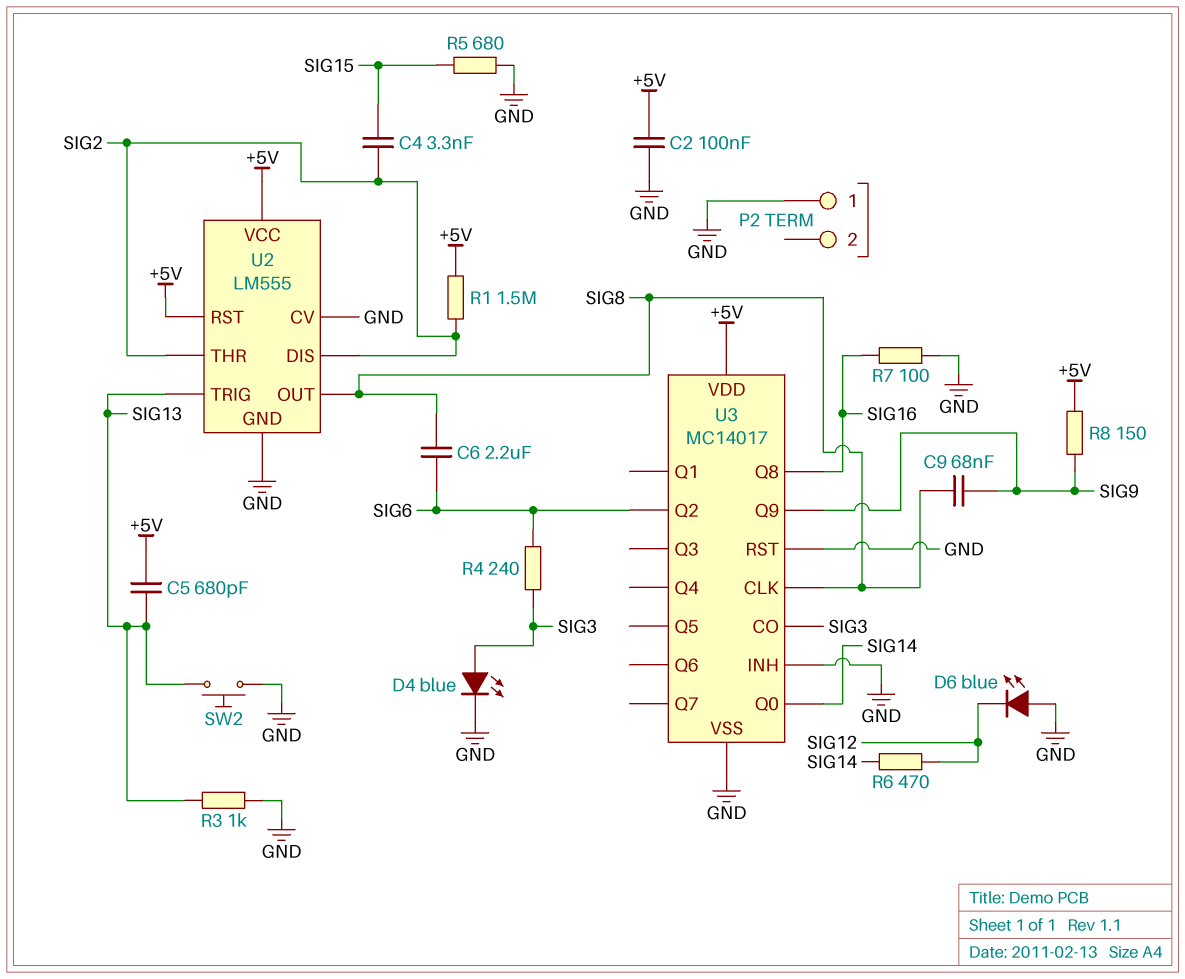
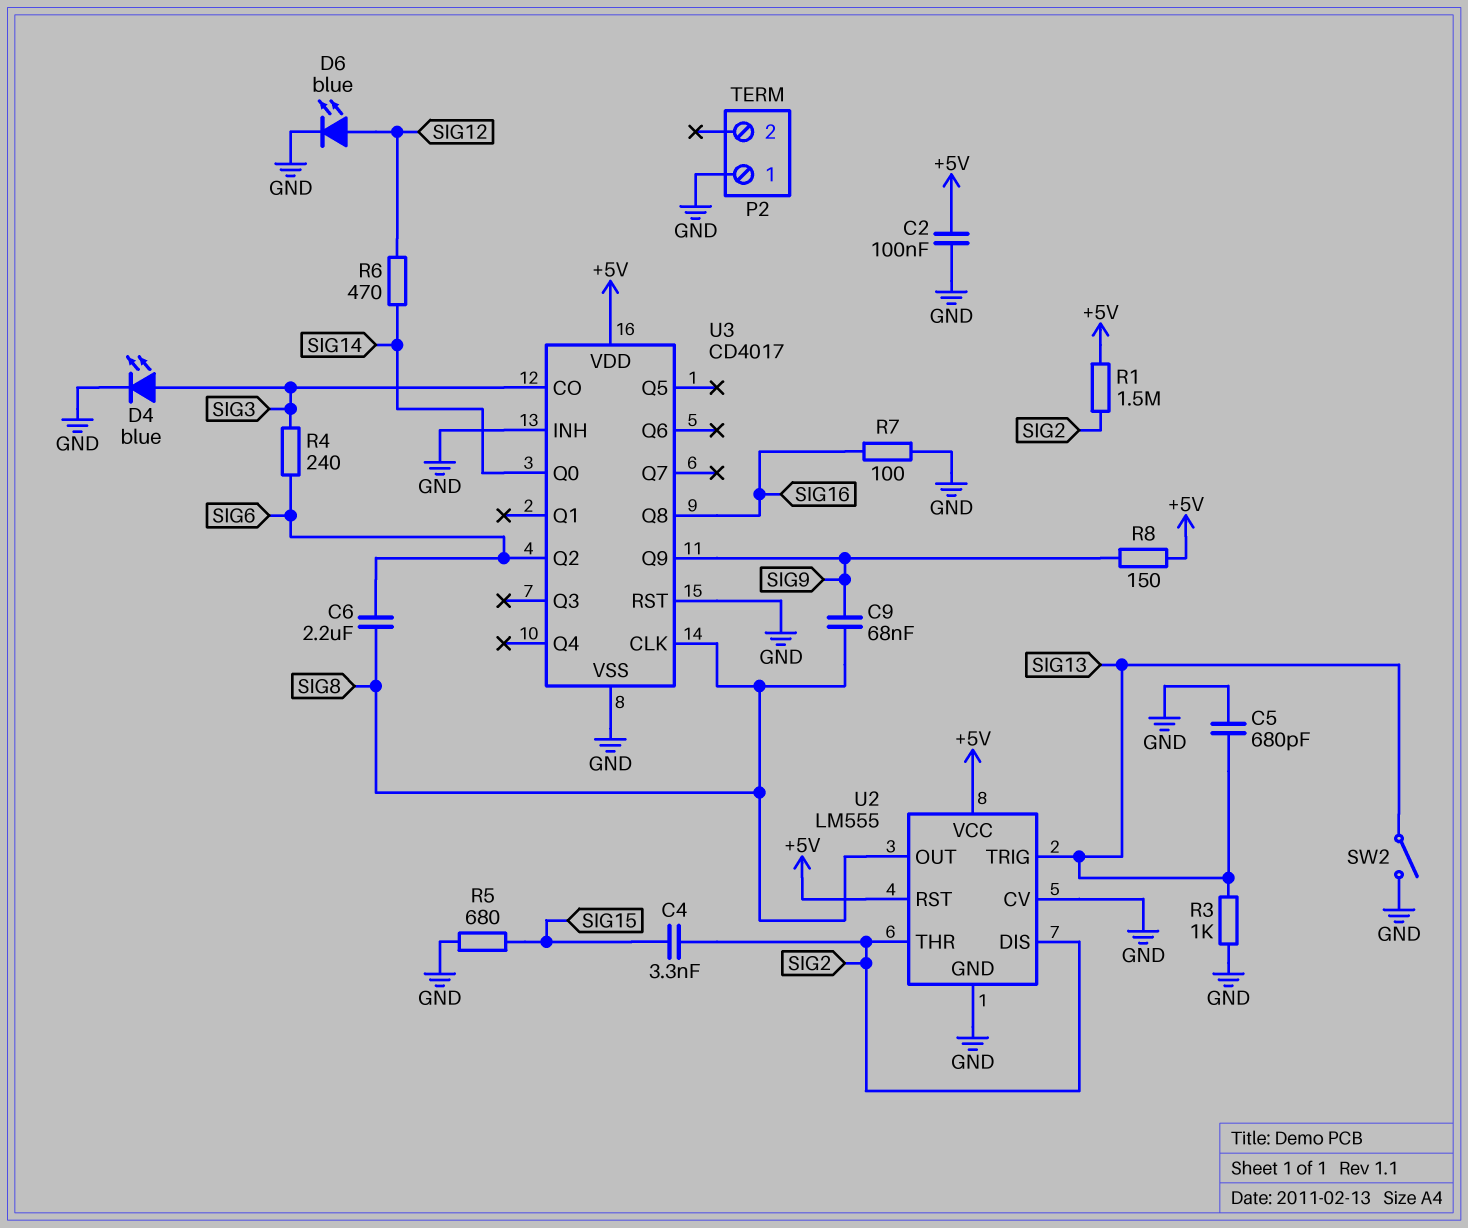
C5: 680pF (+5V, SIG13) -> 680pF (GND, SIG13)
D6: LED blue (A GND, K SIG12) -> LED blue (A SIG12, K GND)
SW2: button (GND, SIG13) -> switch (GND, SIG13)
U3: MC14017 -> CD4017

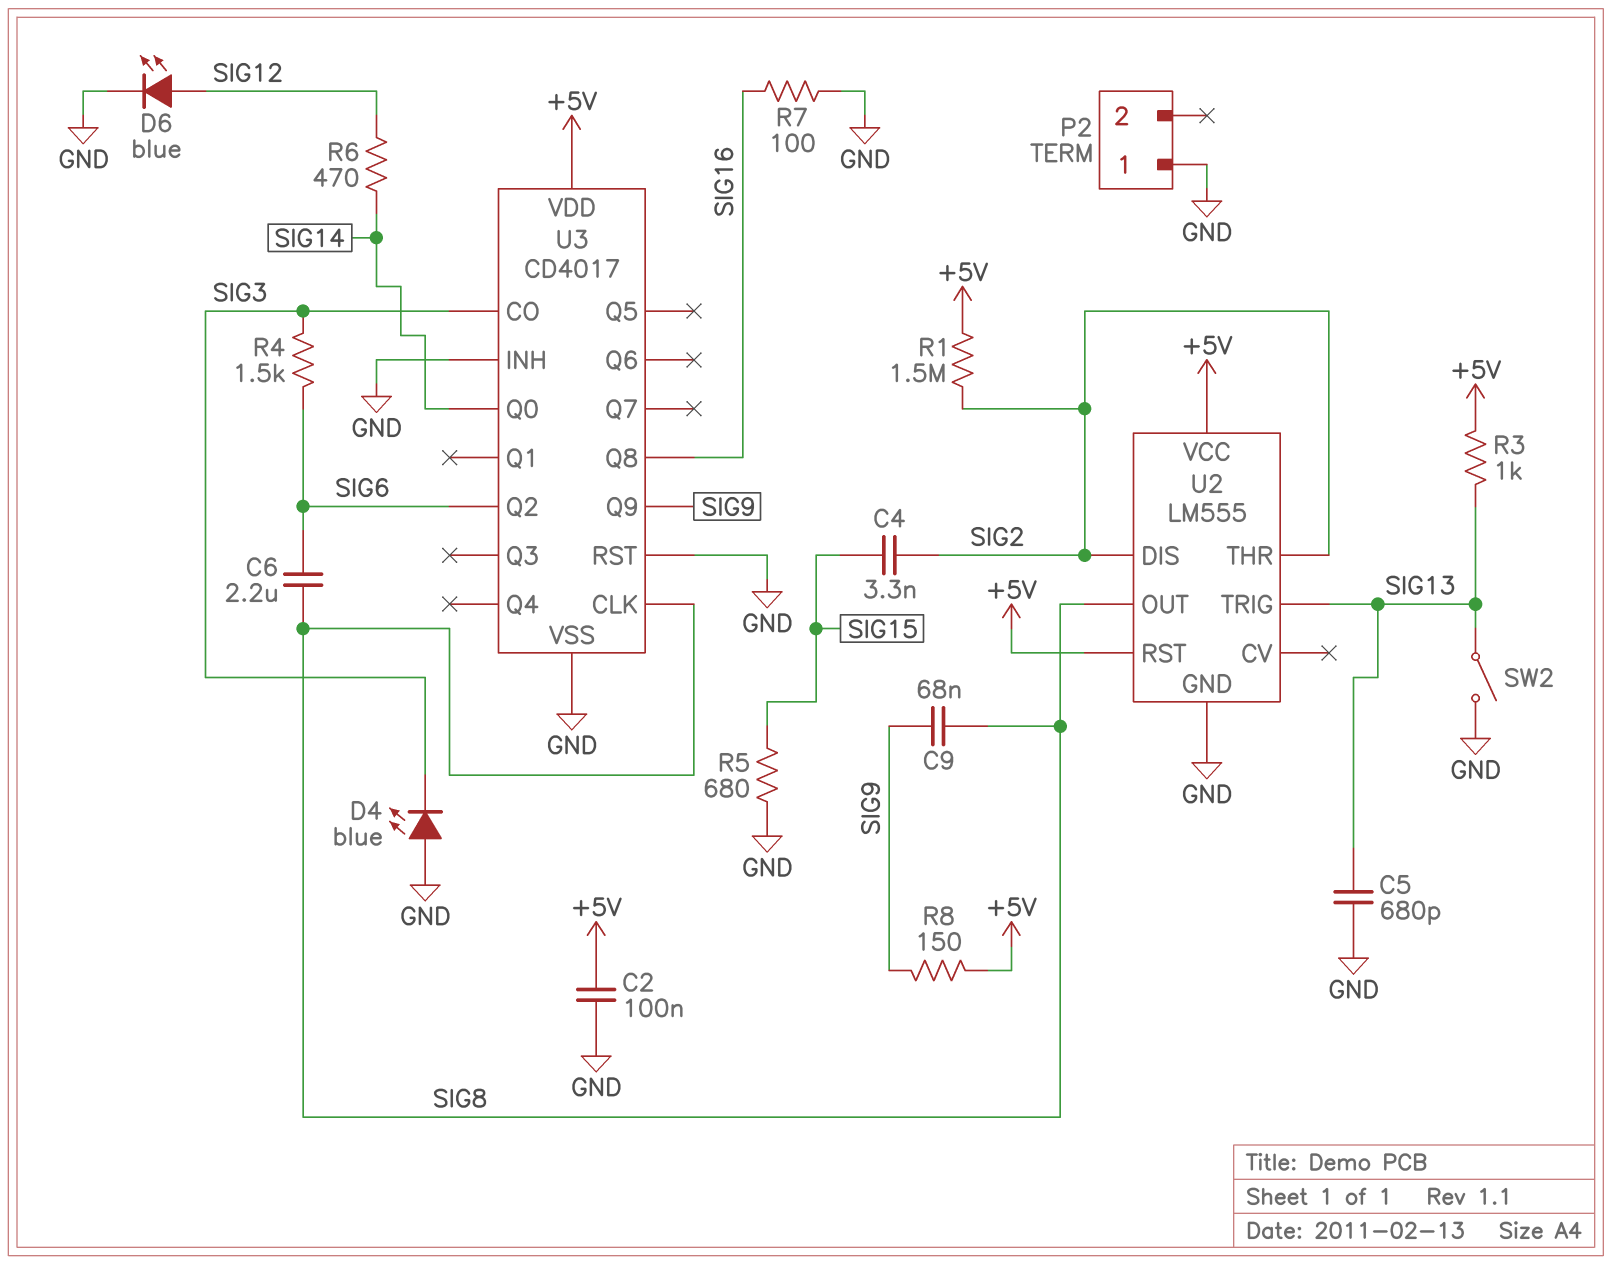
D4: LED blue (A SIG3, K GND) -> LED blue (A GND, K SIG3)
R3: 1k (GND, SIG13) -> 1k (+5V, SIG13)
R4: 240 (SIG3, SIG6) -> 1.5k (SIG3, SIG6)
U2 pin CV: GND -> none

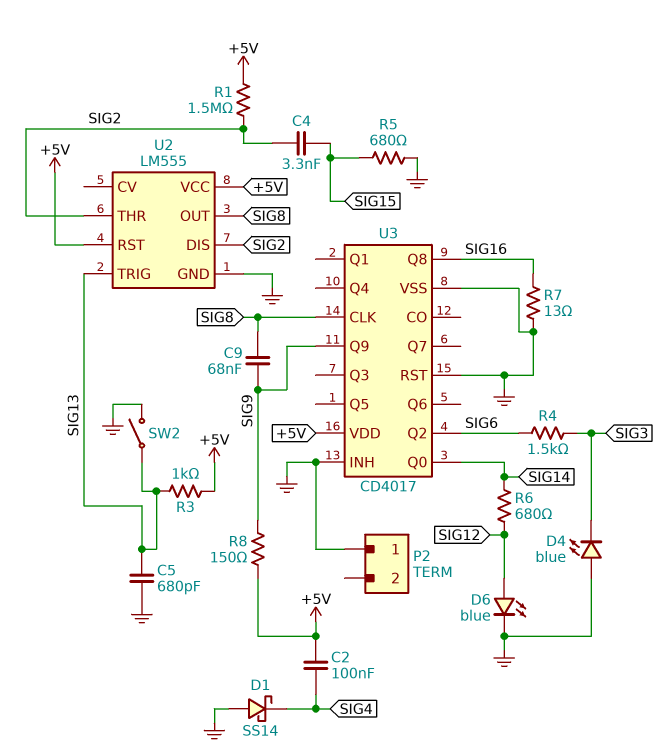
C2: 100nF (+5V, GND) -> 100nF (+5V, SIG4)
C6: 2.2uF (SIG6, SIG8) -> none
D1: none -> schottky SS14 (A GND, K SIG4)
R6: 470 (SIG12, SIG14) -> 680 (SIG12, SIG14)
R7: 100 (GND, SIG16) -> 13 (GND, SIG16)
U3 pin CO: SIG3 -> none

